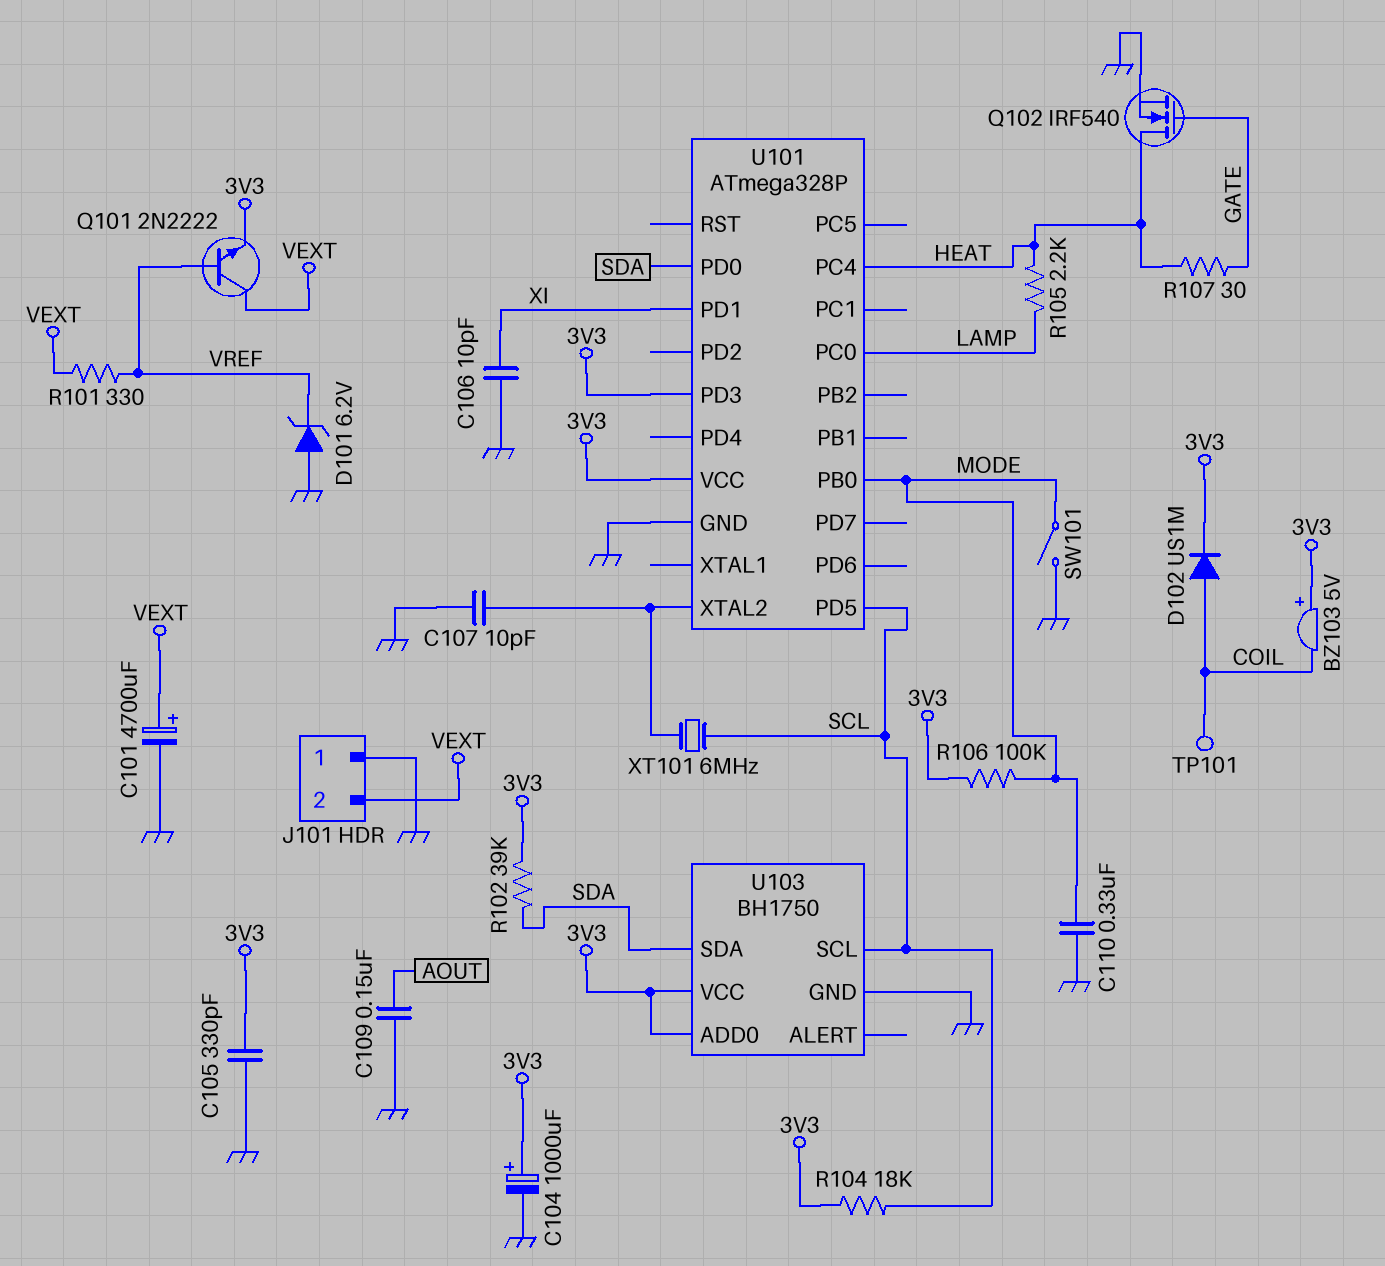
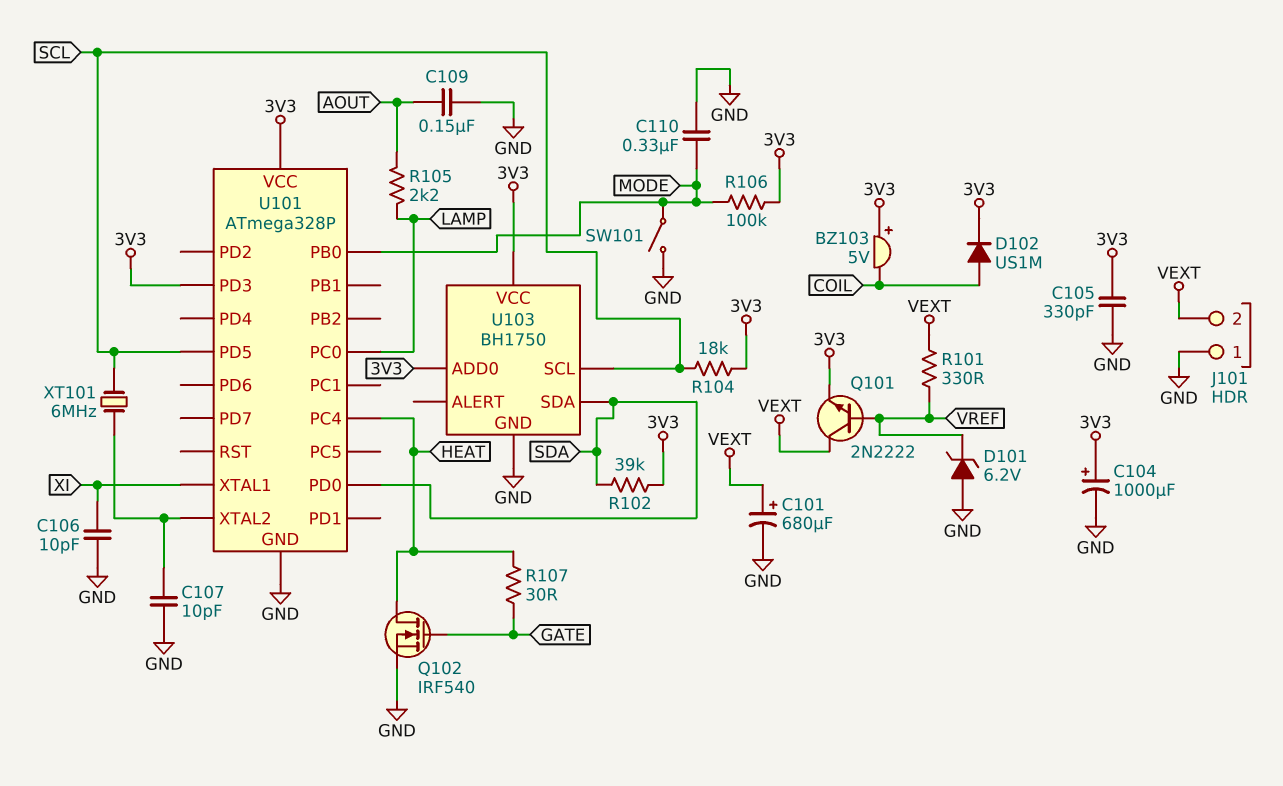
C101: 4700uF (plus VEXT, minus GND) -> 680uF (plus VEXT, minus GND)
R105: 2.2k (HEAT, LAMP) -> 2.2k (AOUT, LAMP)
TP101: test point (COIL) -> none
U101 pin PD1: XI -> none
U101 pin XTAL1: none -> XI

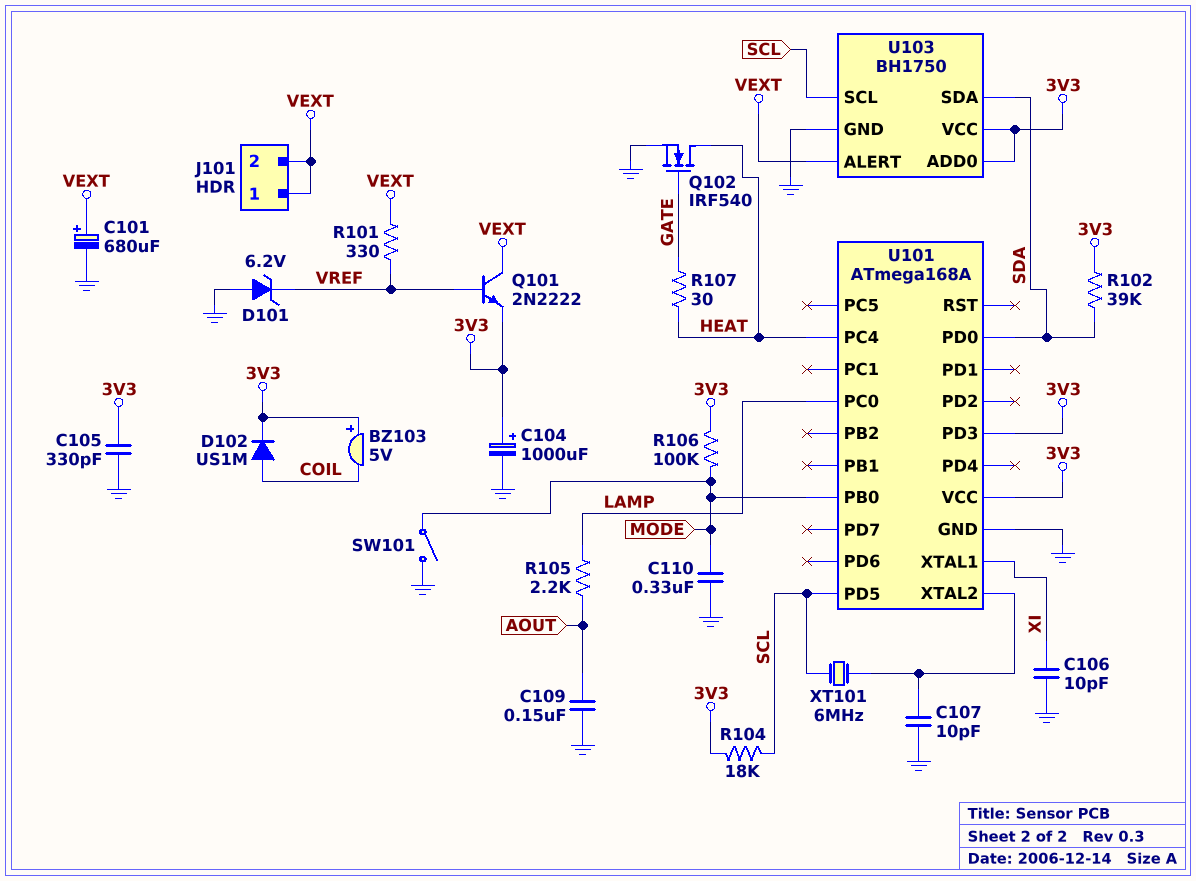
J101 pin 1: GND -> VEXT
U101: ATmega328P -> ATmega168A
U103 pin ALERT: none -> VEXT

